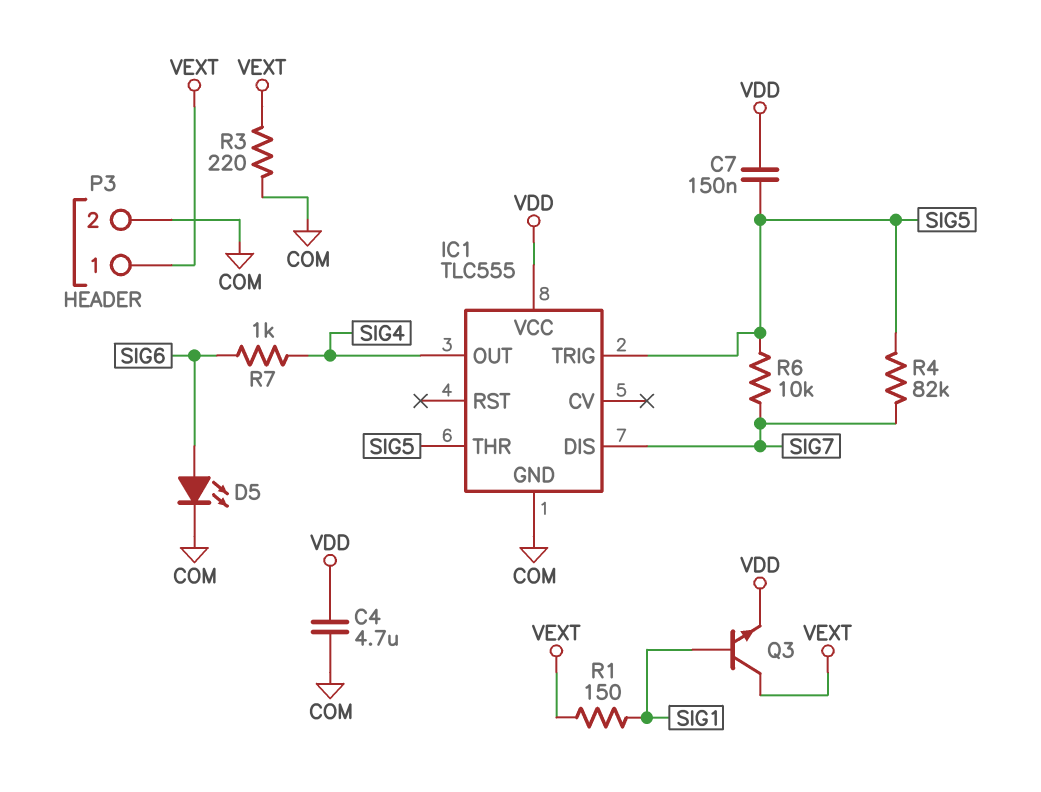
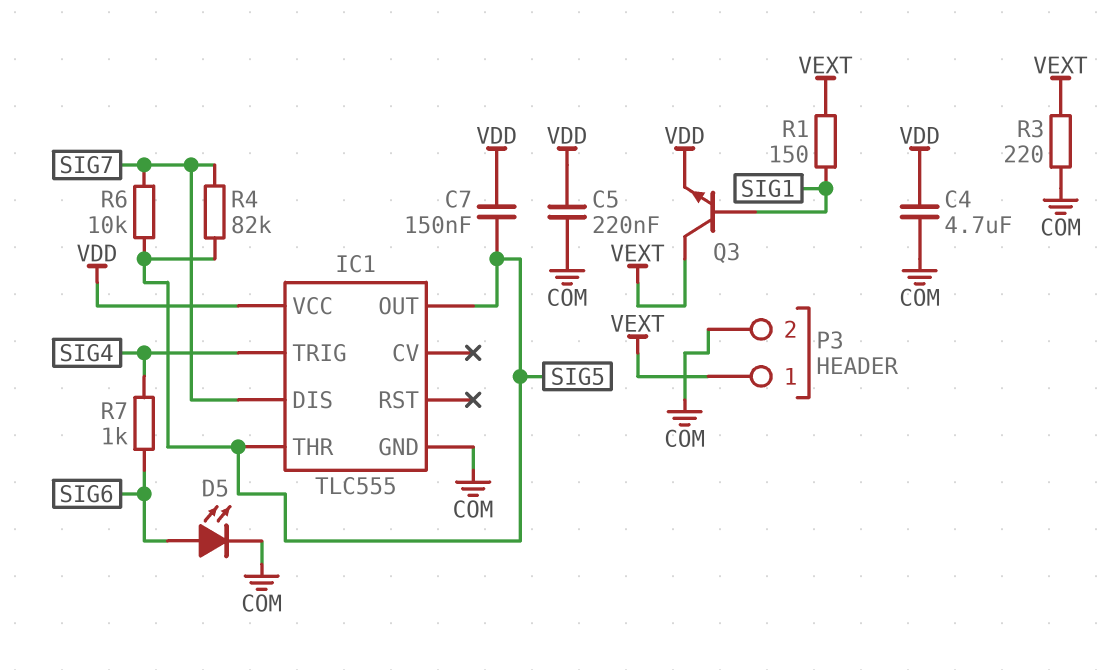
C5: none -> 220nF (COM, VDD)
IC1 pin OUT: SIG4 -> SIG5
IC1 pin TRIG: SIG5 -> SIG4

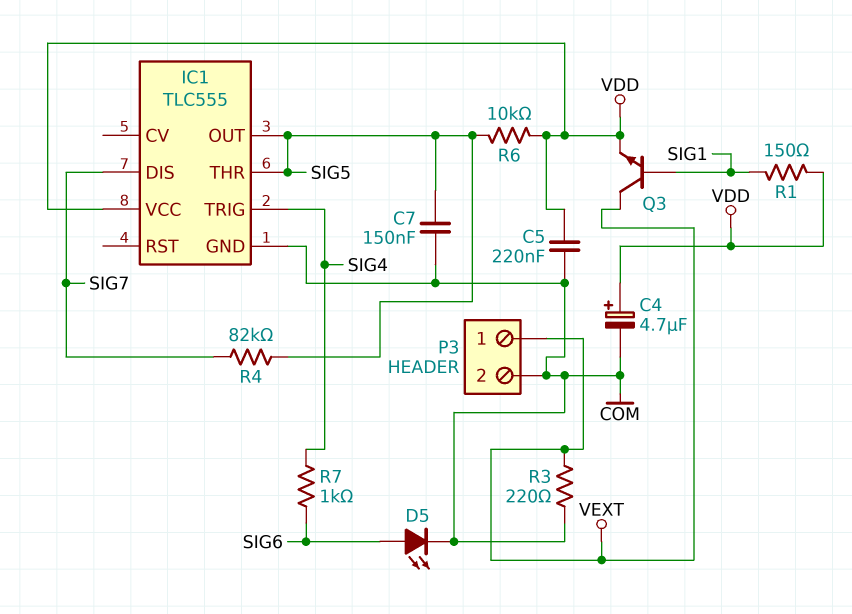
C4: 4.7uF (COM, VDD) -> 4.7uF (plus VDD, minus COM)
C7: 150nF (SIG5, VDD) -> 150nF (COM, SIG5)
R1: 150 (SIG1, VEXT) -> 150 (SIG1, VDD)
R6: 10k (SIG5, SIG7) -> 10k (SIG5, VDD)

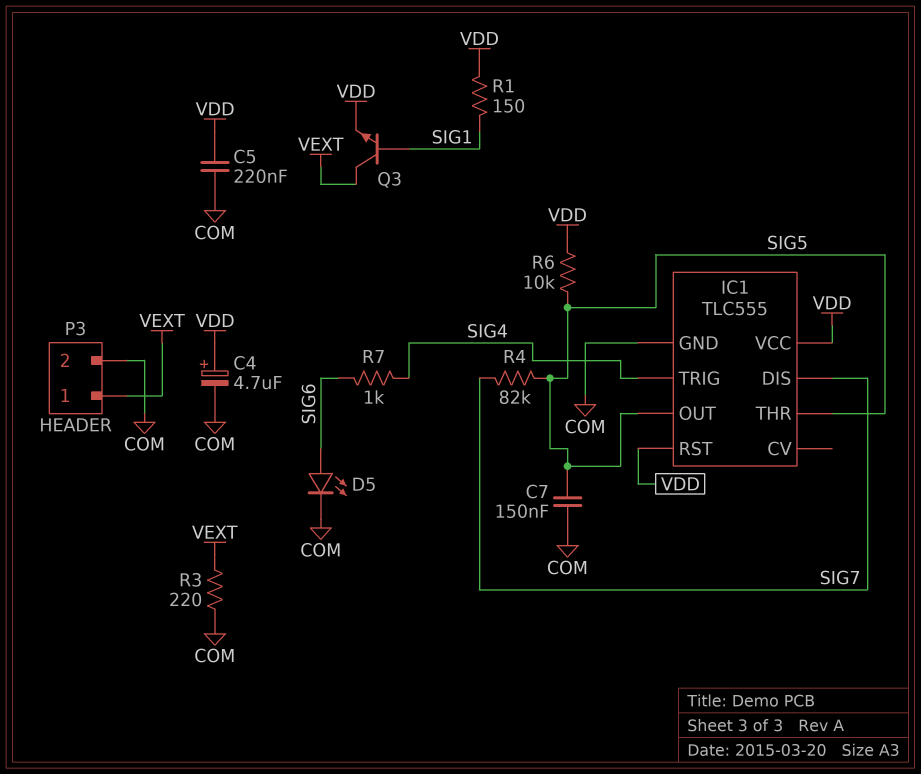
IC1 pin RST: none -> VDD

